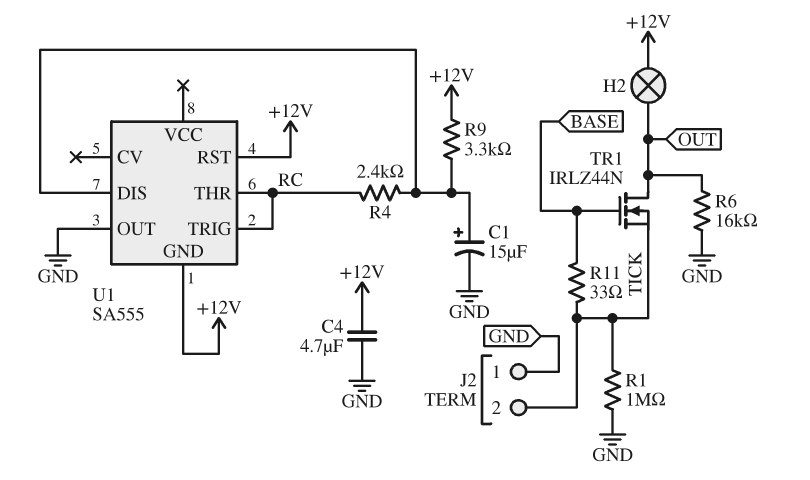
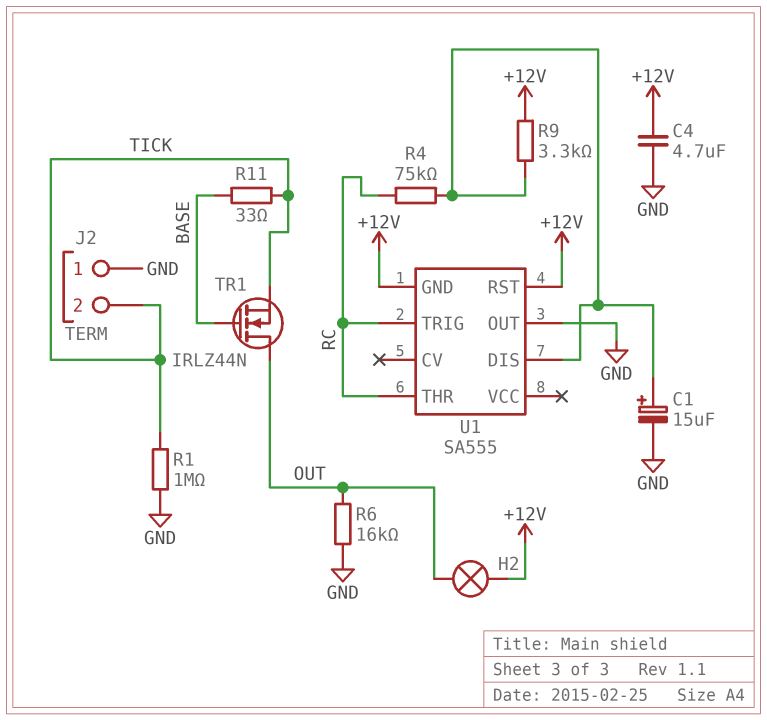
R4: 2.4k (RC, U1/DIS) -> 75k (RC, U1/DIS)

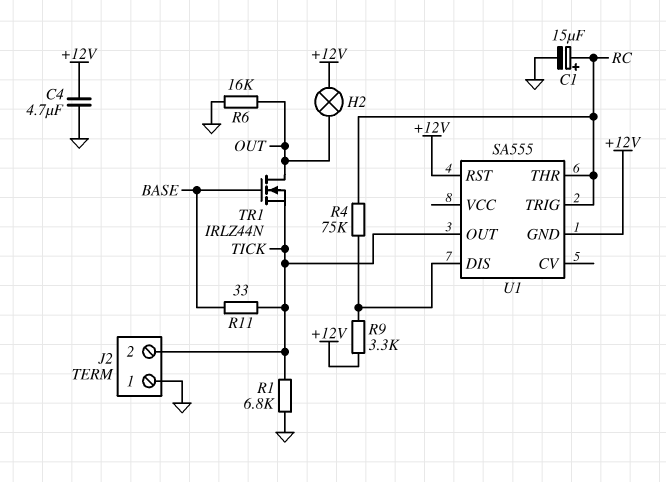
C1: 15uF (plus U1/DIS, minus GND) -> 15uF (plus RC, minus GND)
R1: 1M (GND, TICK) -> 6.8k (GND, TICK)
U1 pin OUT: GND -> TICK

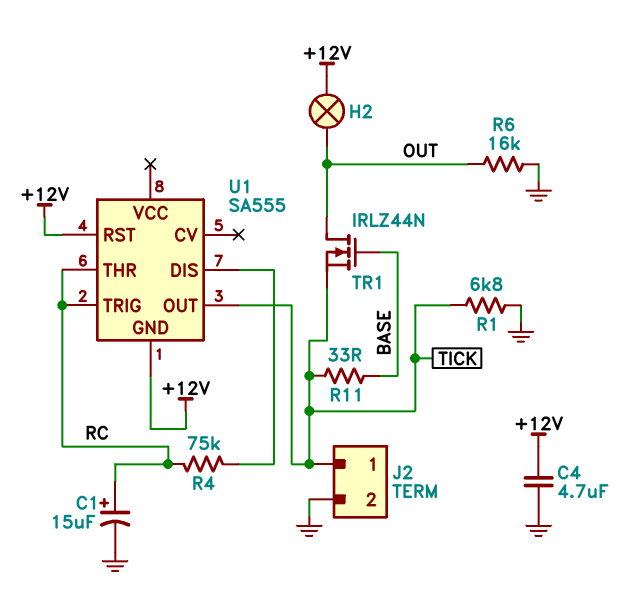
J2 pin 1: GND -> TICK
J2 pin 2: TICK -> GND
R9: 3.3k (+12V, U1/DIS) -> none

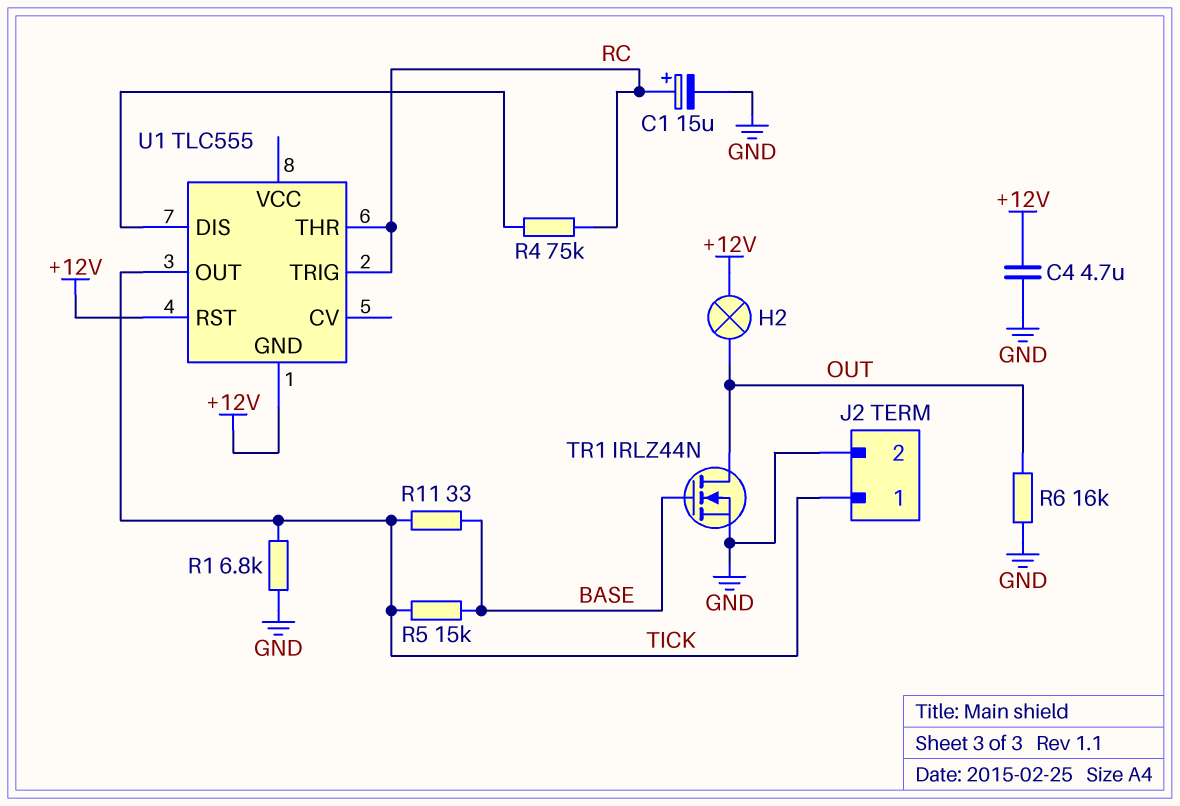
R5: none -> 15k (BASE, TICK)
TR1: NMOS IRLZ44N (G BASE, D OUT, S TICK) -> NMOS IRLZ44N (G BASE, D OUT, S GND)
U1: SA555 -> TLC555

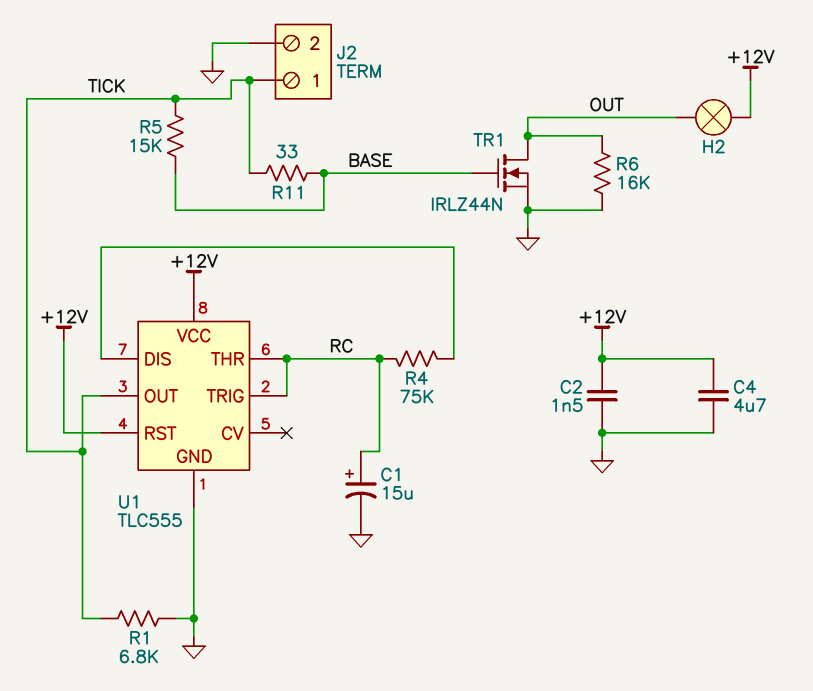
C2: none -> 1.5nF (+12V, GND)
U1 pin GND: +12V -> GND
U1 pin VCC: none -> +12V

